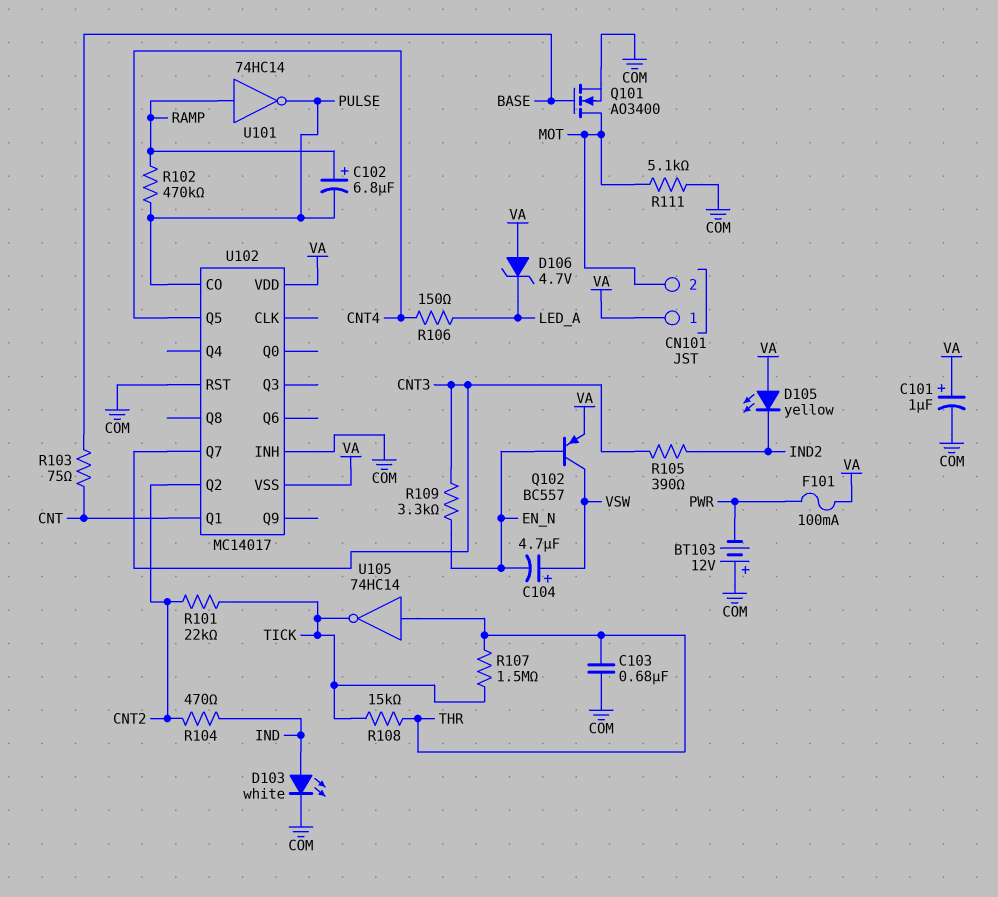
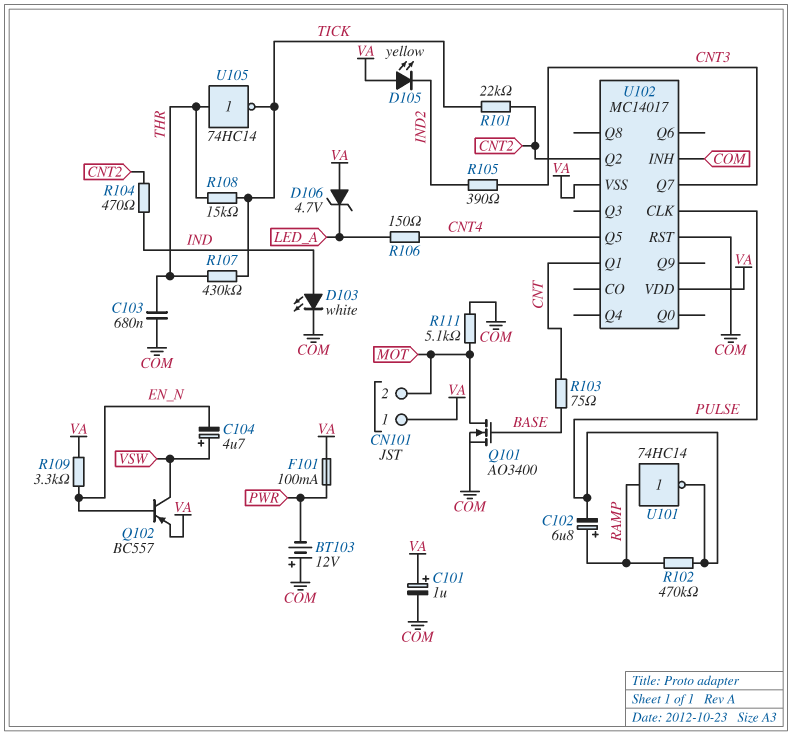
R107: 1.5M (THR, TICK) -> 430k (THR, TICK)
R109: 3.3k (CNT3, EN_N) -> 3.3k (EN_N, VA)
U102 pin CLK: none -> PULSE
U102 pin CO: PULSE -> none

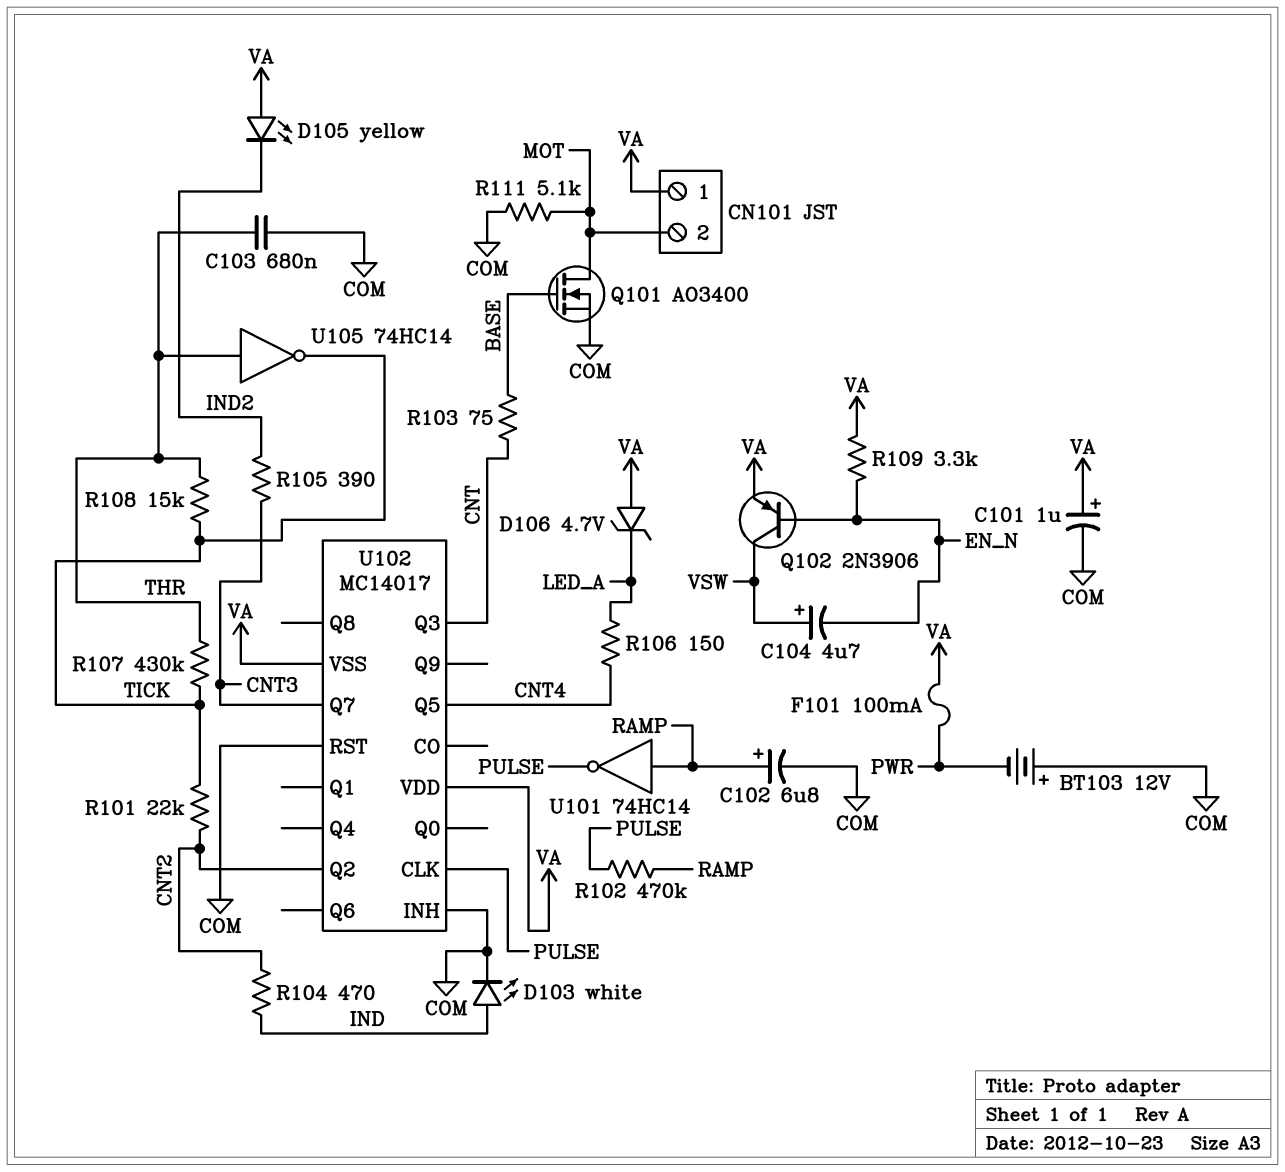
C102: 6.8uF (plus RAMP, minus PULSE) -> 6.8uF (plus RAMP, minus COM)
Q102: PNP BC557 (B EN_N, C VSW, E VA) -> PNP 2N3906 (B EN_N, C VSW, E VA)
U102 pin Q1: CNT -> none
U102 pin Q3: none -> CNT

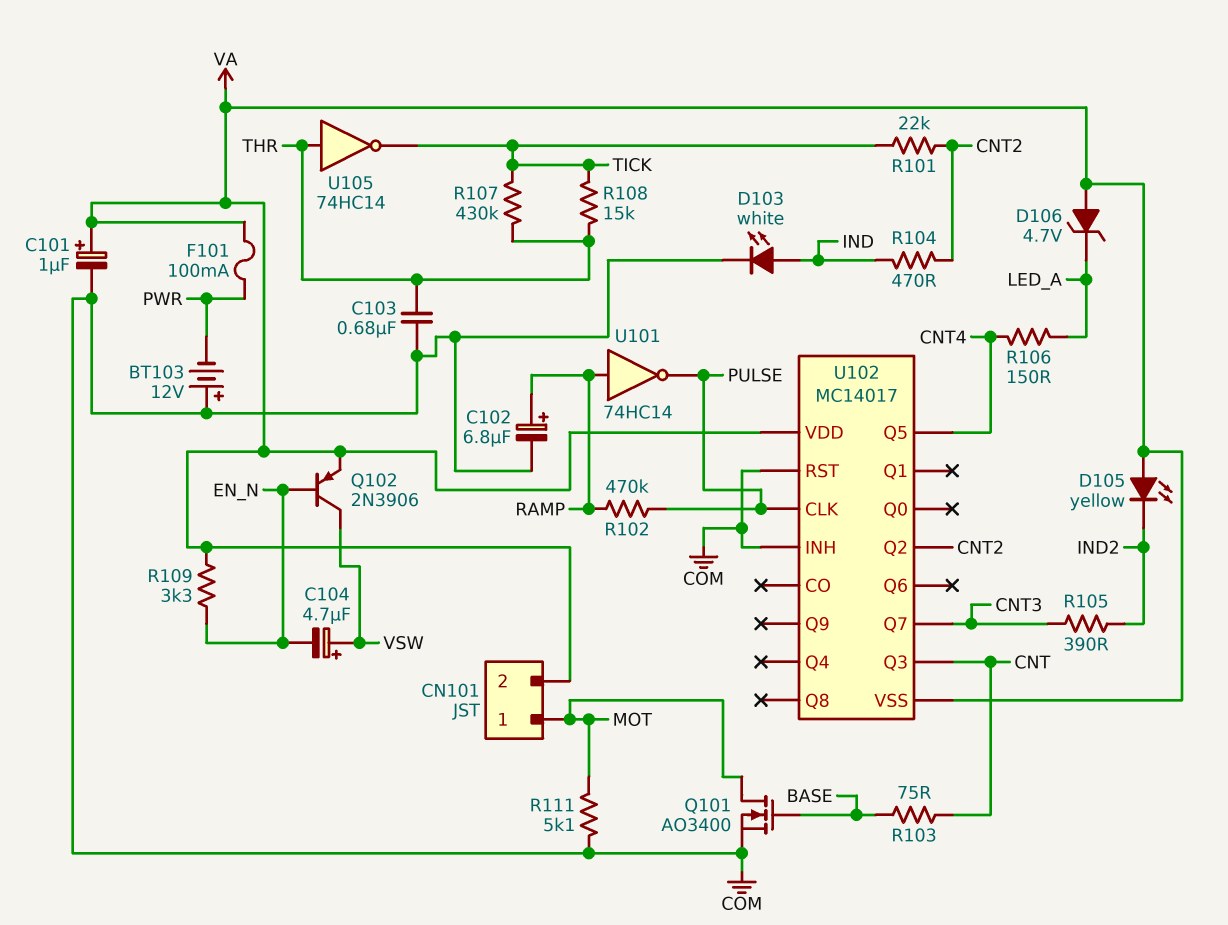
CN101 pin 1: VA -> MOT
CN101 pin 2: MOT -> VA

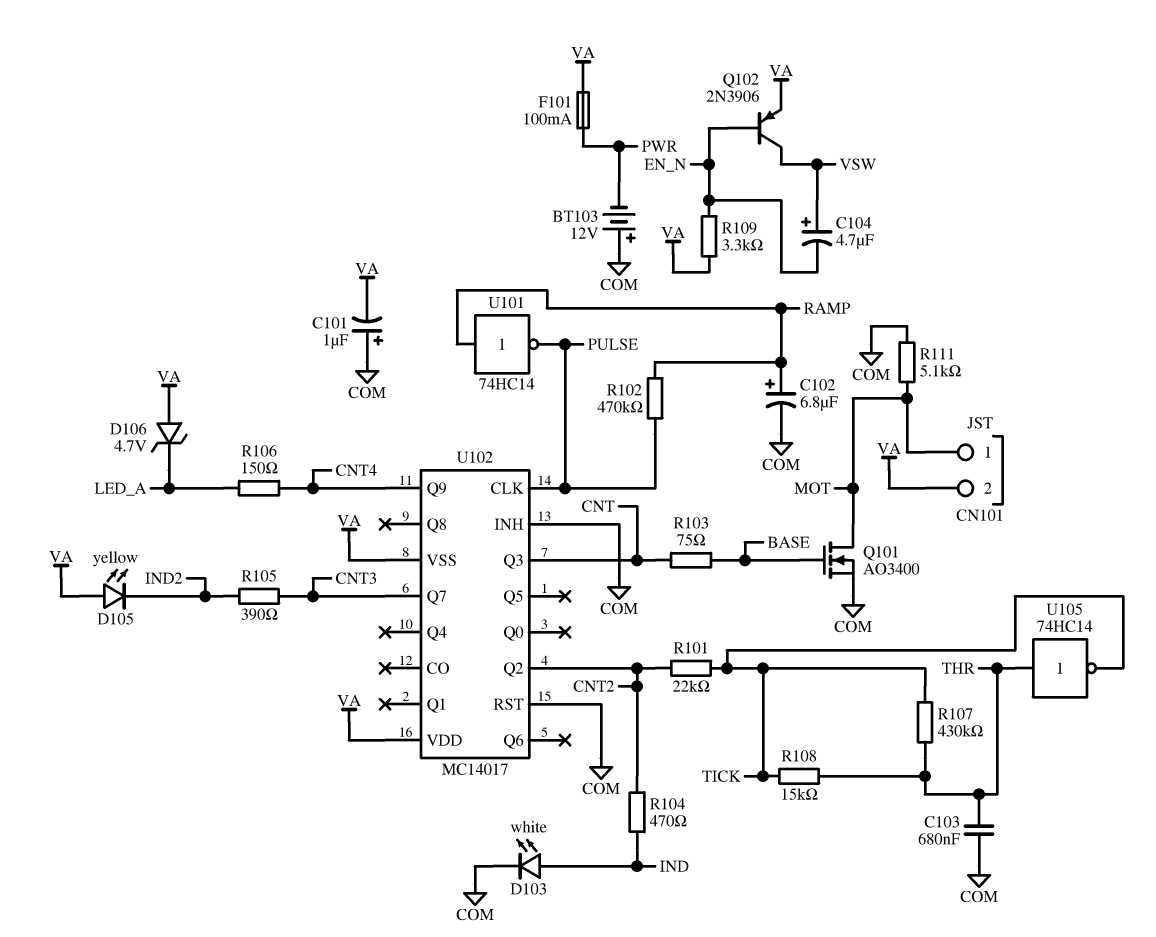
C101: 1uF (plus VA, minus COM) -> 1uF (plus COM, minus VA)
U102 pin Q5: CNT4 -> none
U102 pin Q9: none -> CNT4

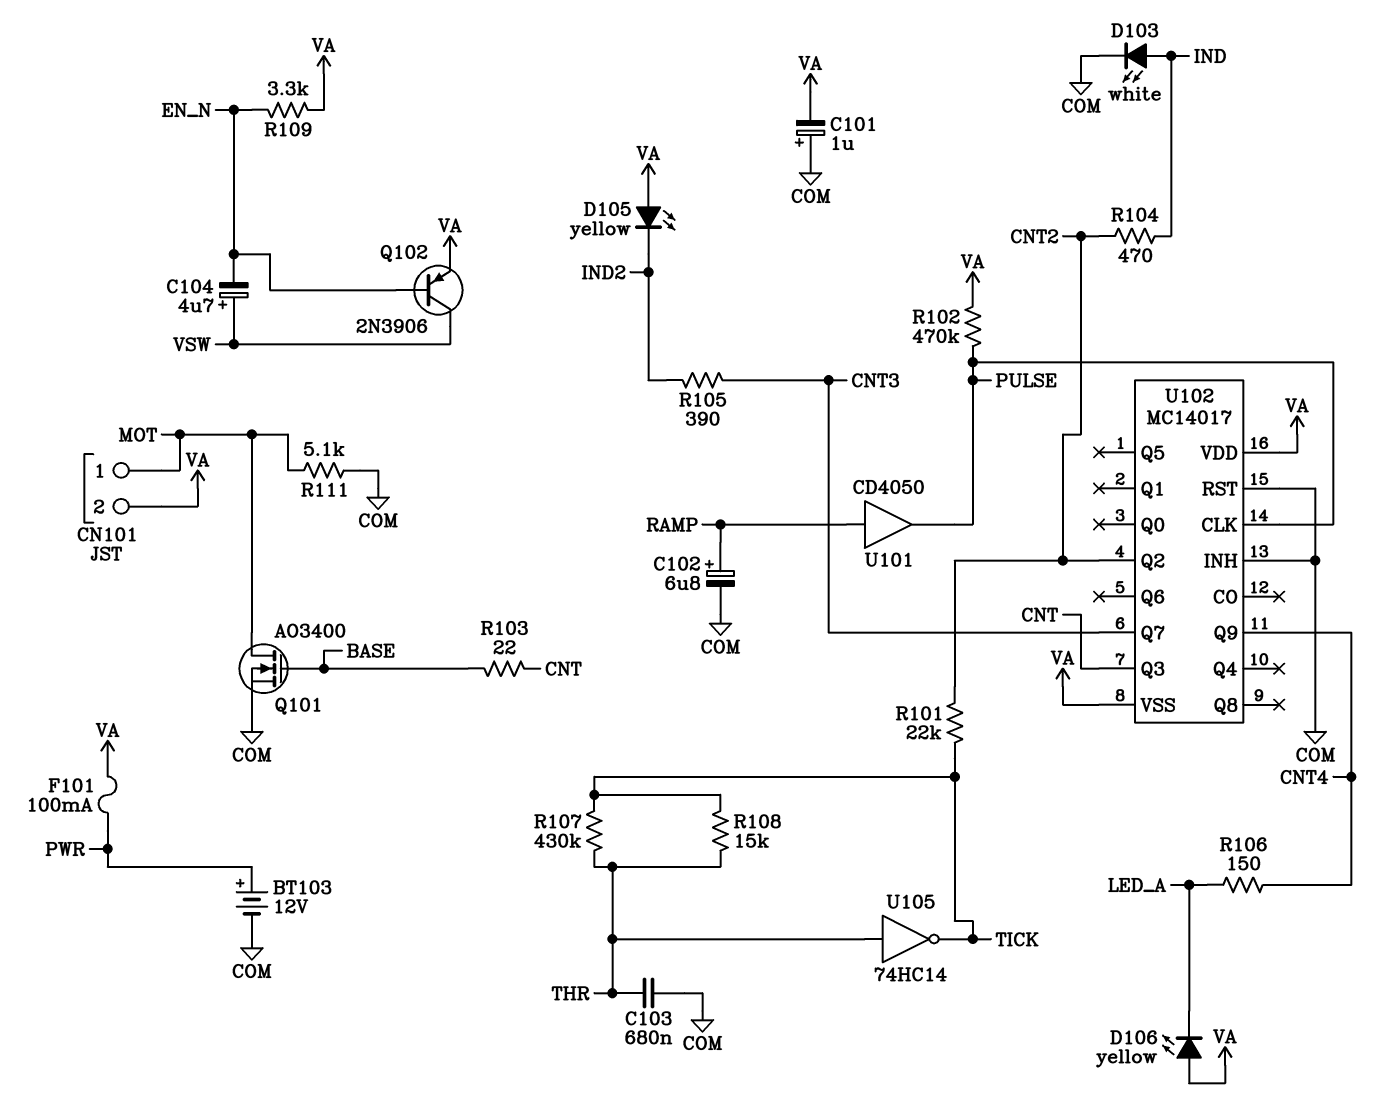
BT103: 12V (plus COM, minus PWR) -> 12V (plus PWR, minus COM)
D106: zener 4.7V (A VA, K LED_A) -> LED yellow (A VA, K LED_A)
R102: 470k (PULSE, RAMP) -> 470k (PULSE, VA)
R103: 75 (BASE, CNT) -> 22 (BASE, CNT)
U101: NOT 74HC14 (in RAMP, out PULSE) -> buffer CD4050 (in RAMP, out PULSE)

